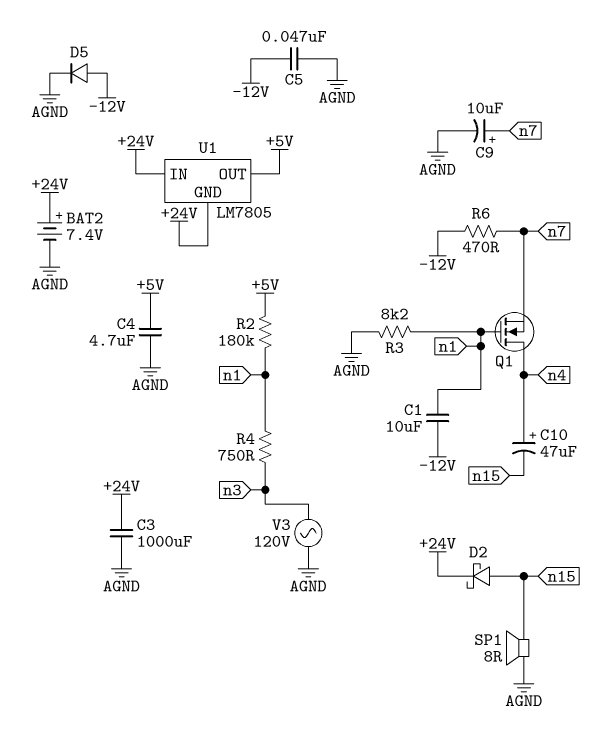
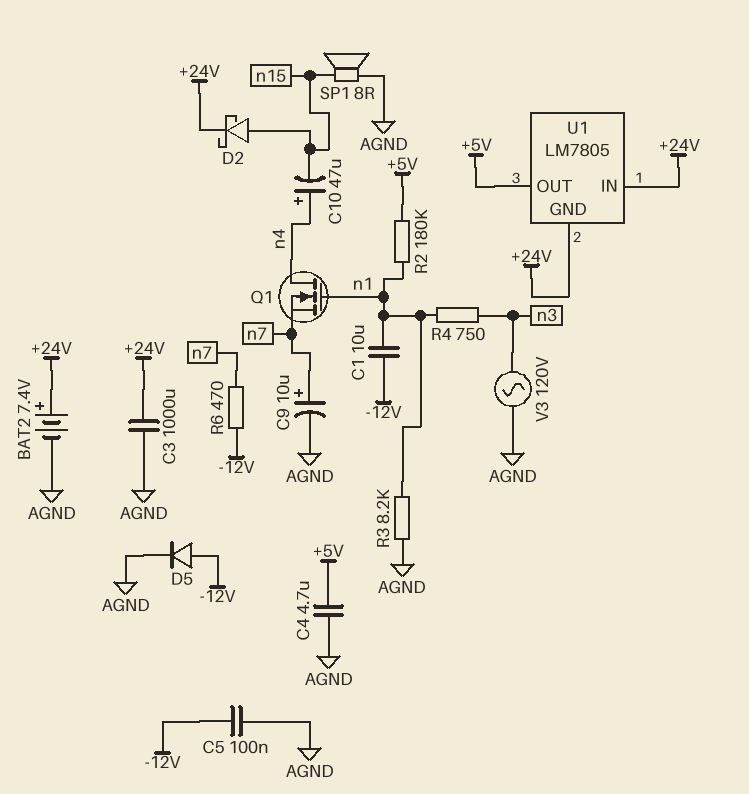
C5: 47nF (-12V, AGND) -> 100nF (-12V, AGND)

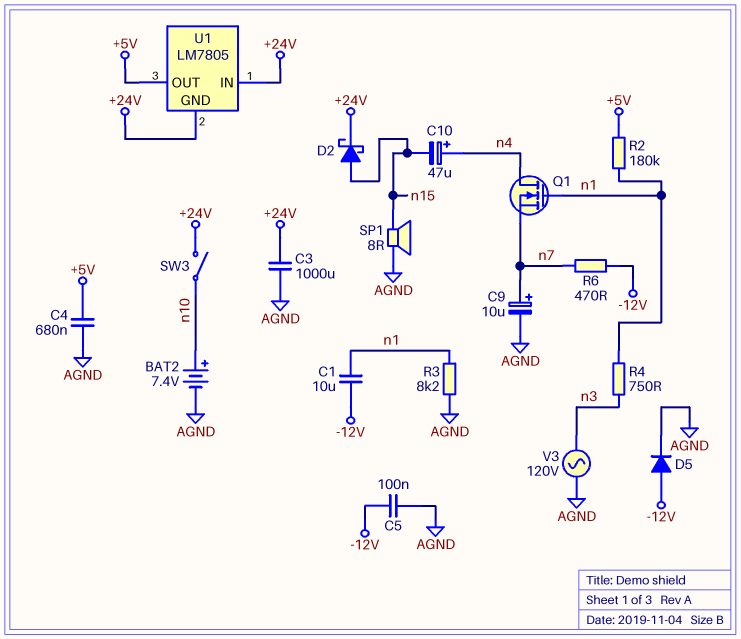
BAT2: 7.4V (plus +24V, minus AGND) -> 7.4V (plus n10, minus AGND)
C4: 4.7uF (+5V, AGND) -> 680nF (+5V, AGND)
SW3: none -> switch (+24V, n10)

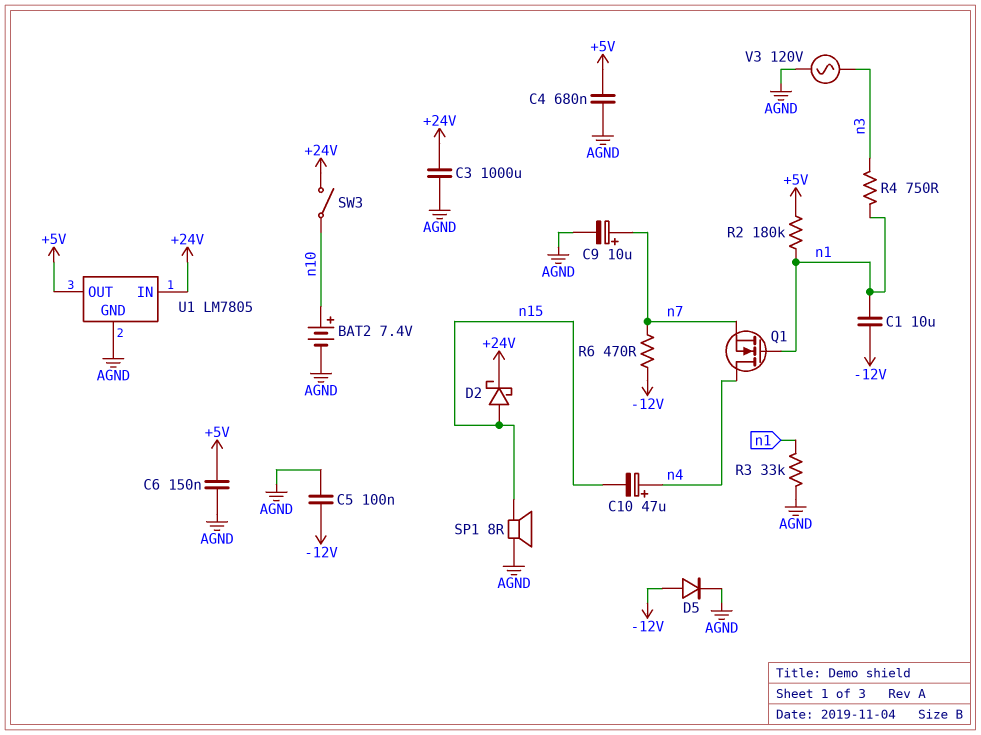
C6: none -> 150nF (+5V, AGND)
R3: 8.2k (AGND, n1) -> 33k (AGND, n1)
U1 pin GND: +24V -> AGND

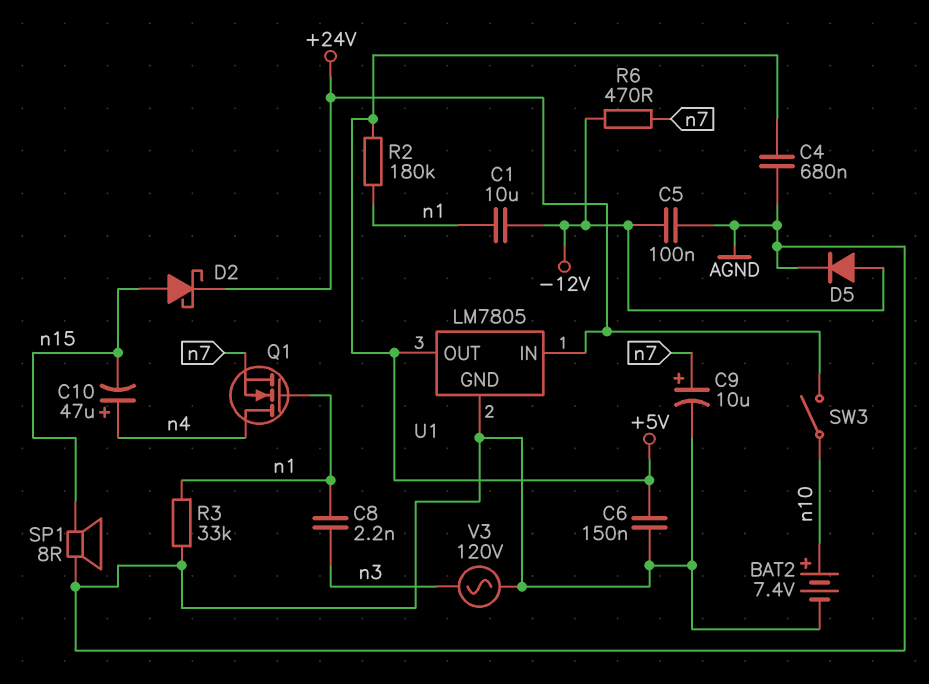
C3: 1000uF (+24V, AGND) -> none
C8: none -> 2.2nF (n1, n3)
R4: 750 (n1, n3) -> none

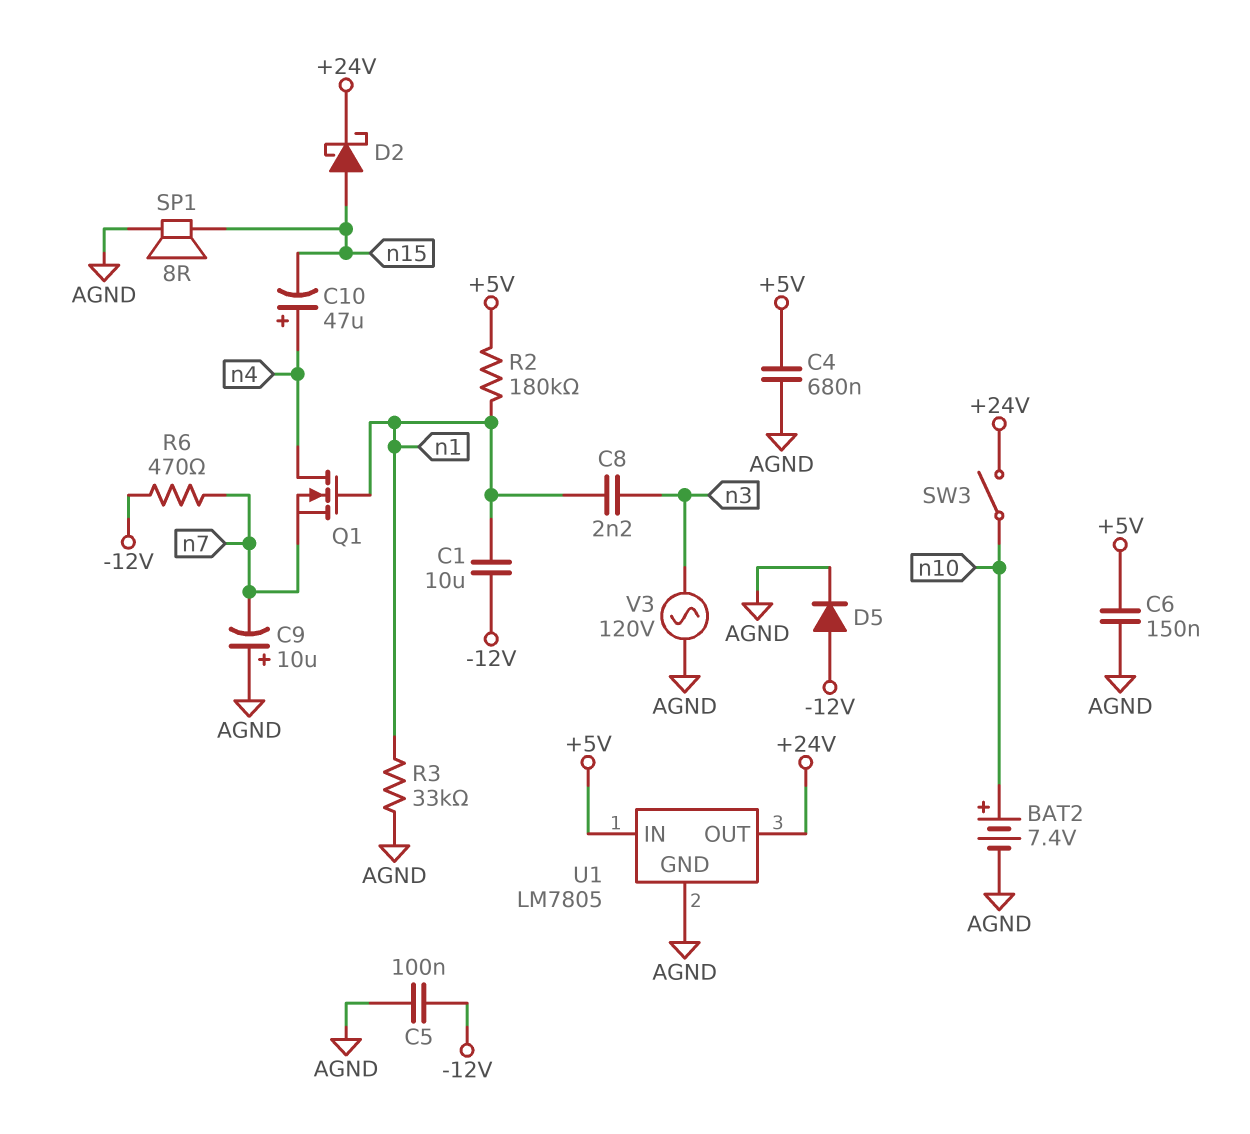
C9: 10uF (plus n7, minus AGND) -> 10uF (plus AGND, minus n7)
U1 pin IN: +24V -> +5V
U1 pin OUT: +5V -> +24V

